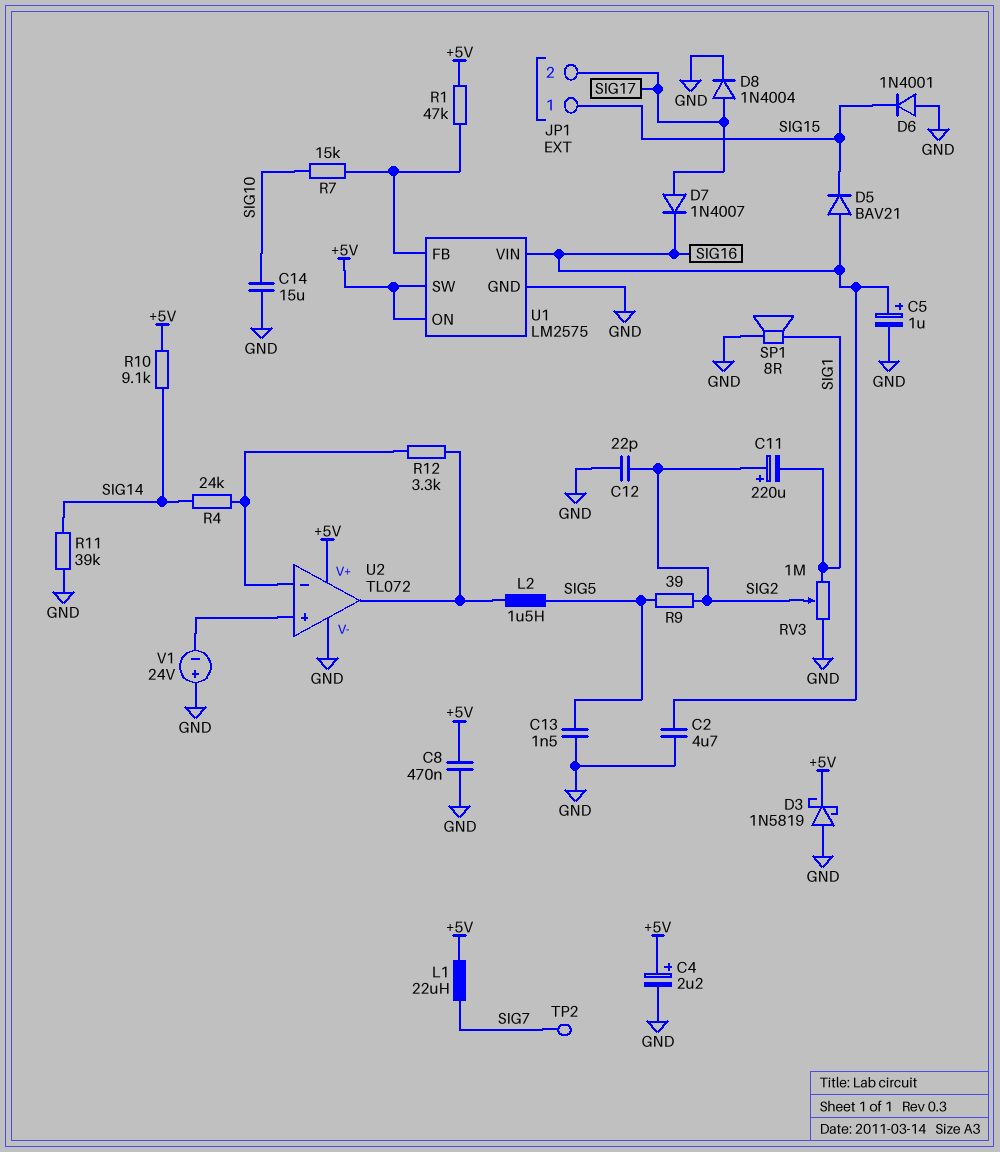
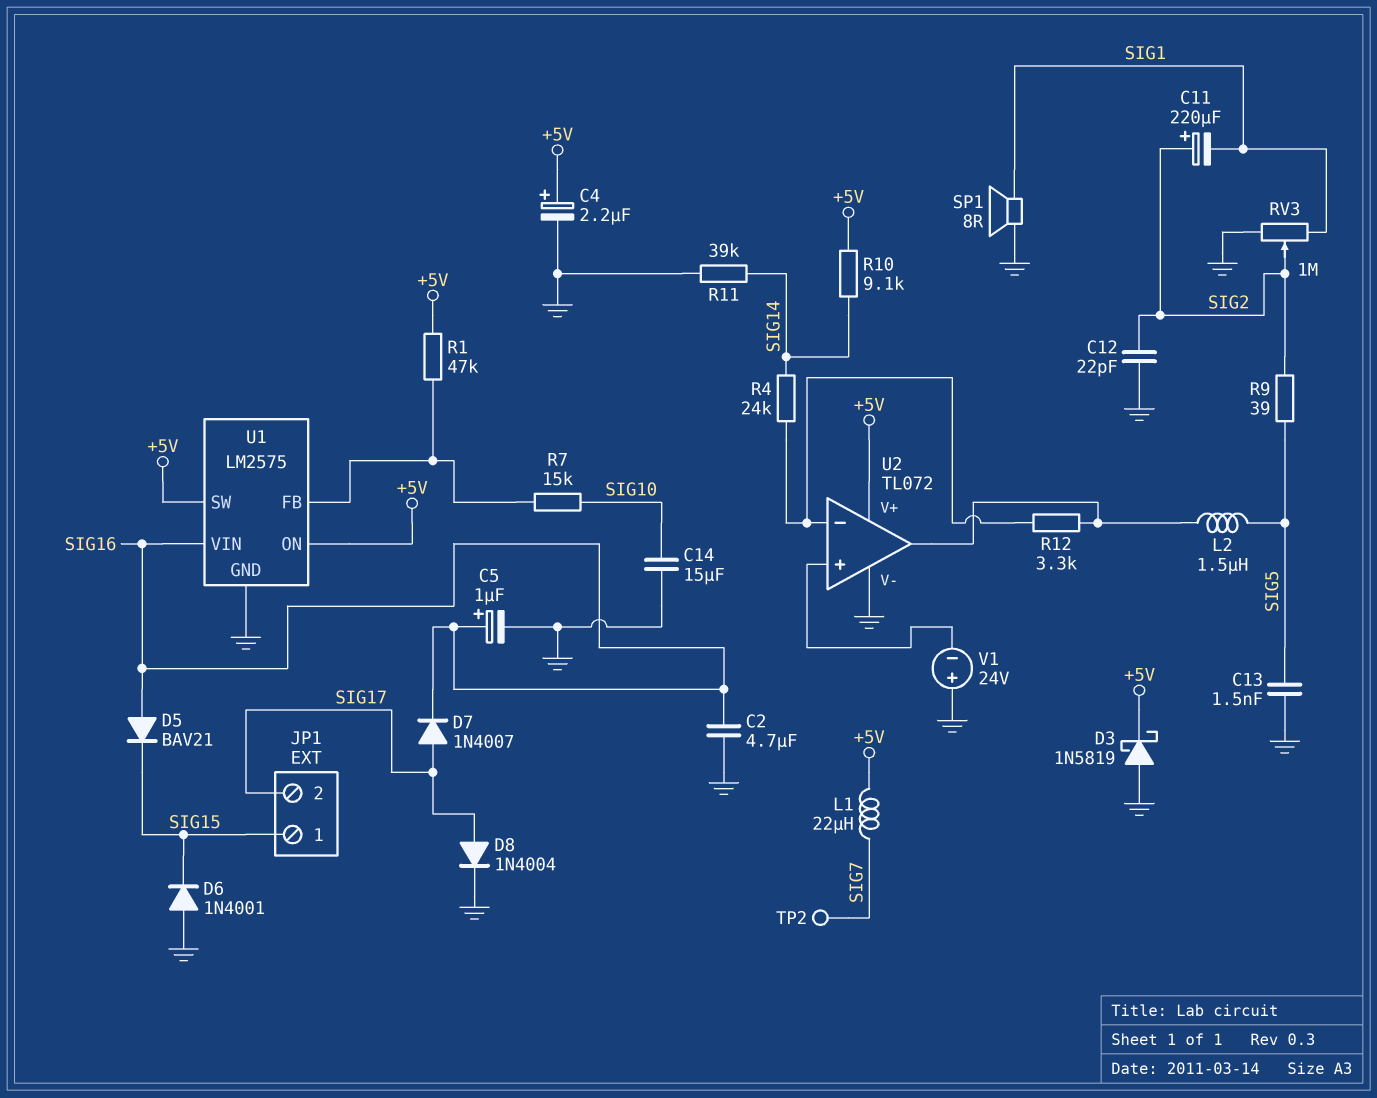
C8: 470nF (+5V, GND) -> none

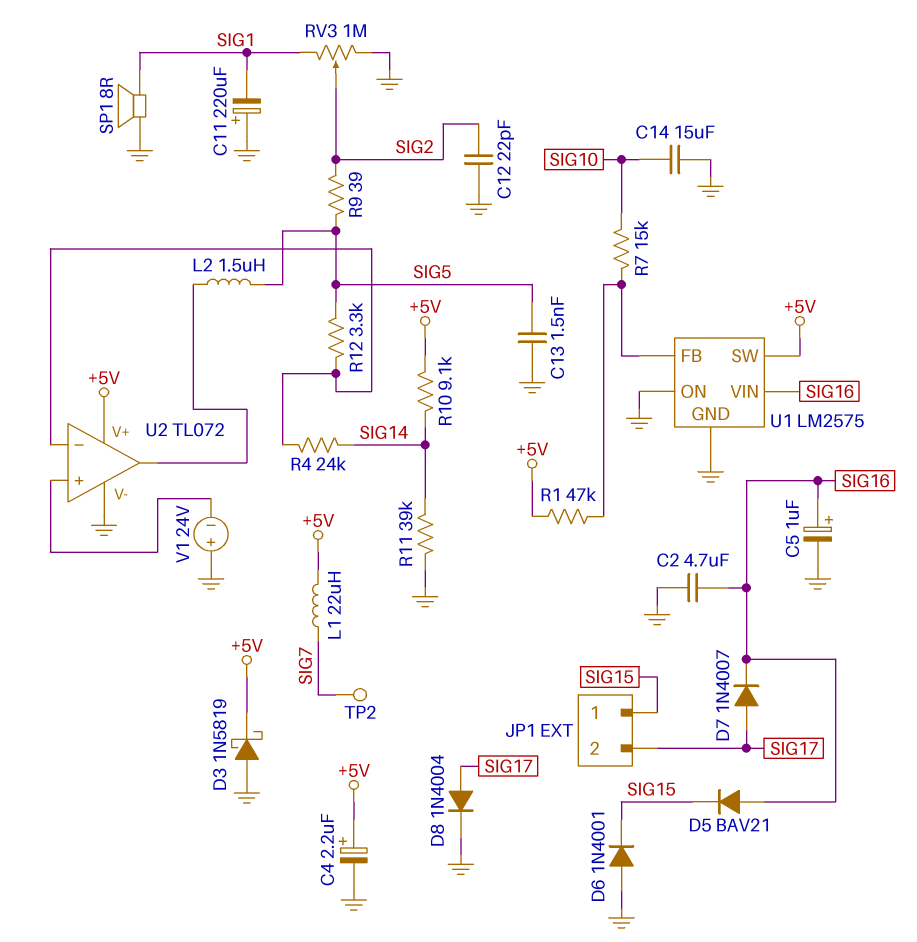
C11: 220uF (plus SIG2, minus SIG1) -> 220uF (plus GND, minus SIG1)
R12: 3.3k (U2/in-, U2/out) -> 3.3k (SIG5, U2/in-)
U1 pin ON: +5V -> GND

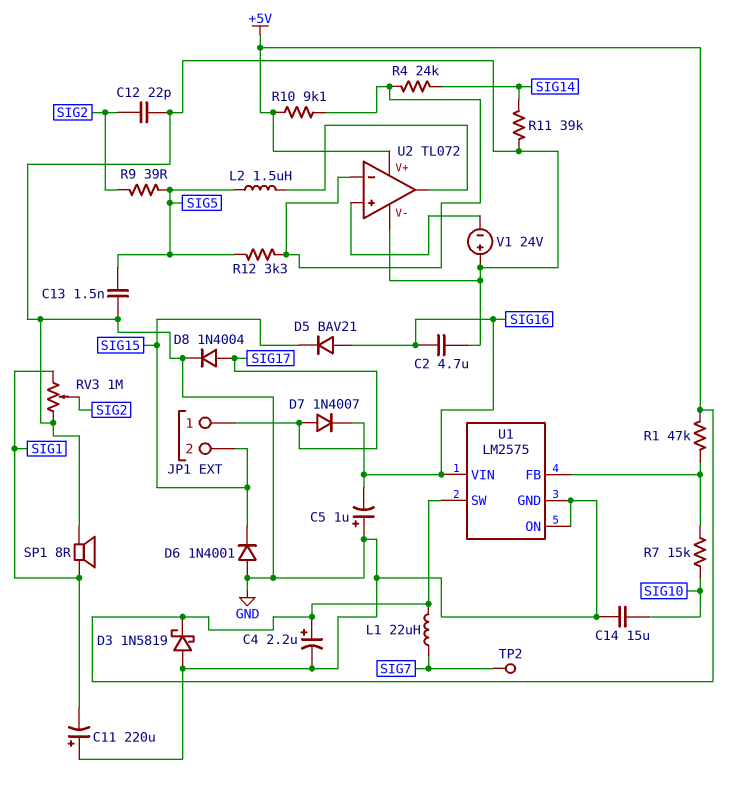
C5: 1uF (plus SIG16, minus GND) -> 1uF (plus GND, minus SIG16)
JP1 pin 1: SIG15 -> SIG17
JP1 pin 2: SIG17 -> SIG15
R10: 9.1k (+5V, SIG14) -> 9.1k (+5V, U2/in-)

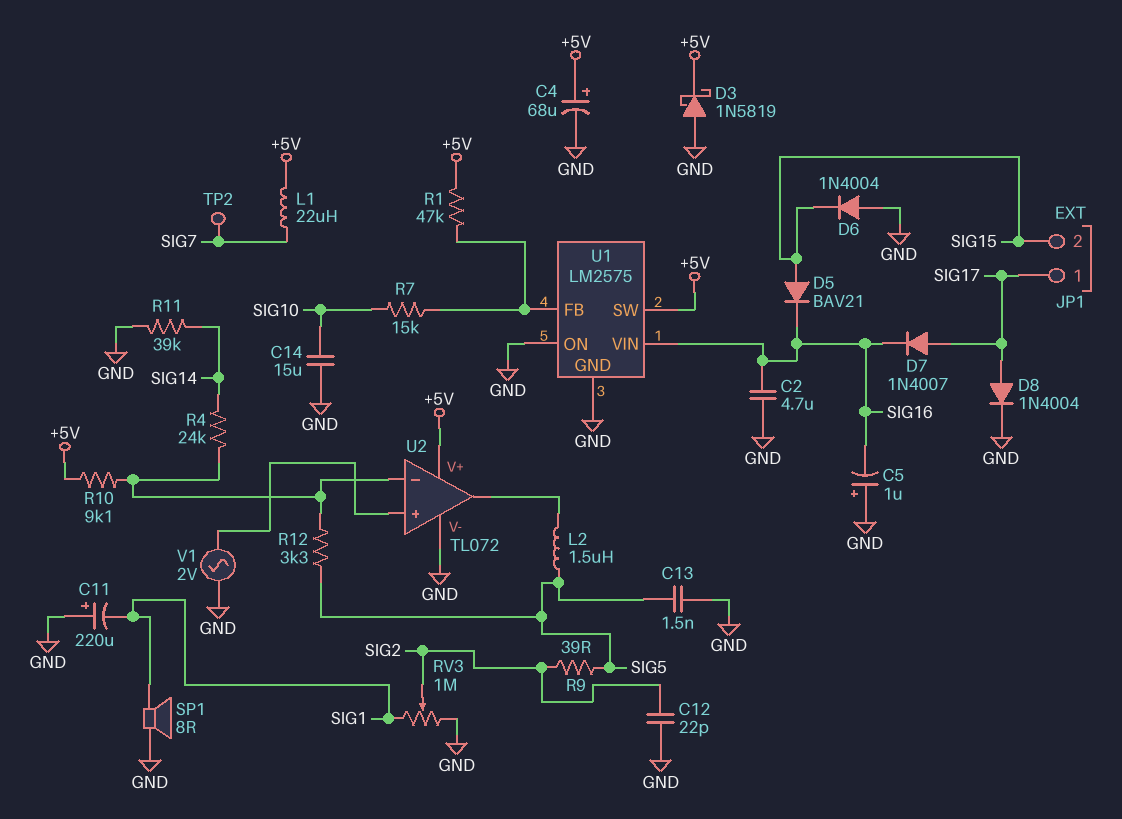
C4: 2.2uF (plus +5V, minus GND) -> 68uF (plus +5V, minus GND)
D5: diode BAV21 (A SIG16, K SIG15) -> diode BAV21 (A SIG15, K SIG16)
D6: diode 1N4001 (A GND, K SIG15) -> diode 1N4004 (A GND, K SIG15)
V1: 24V (plus GND, minus U2/in+) -> AC 2V (GND, U2/in+)

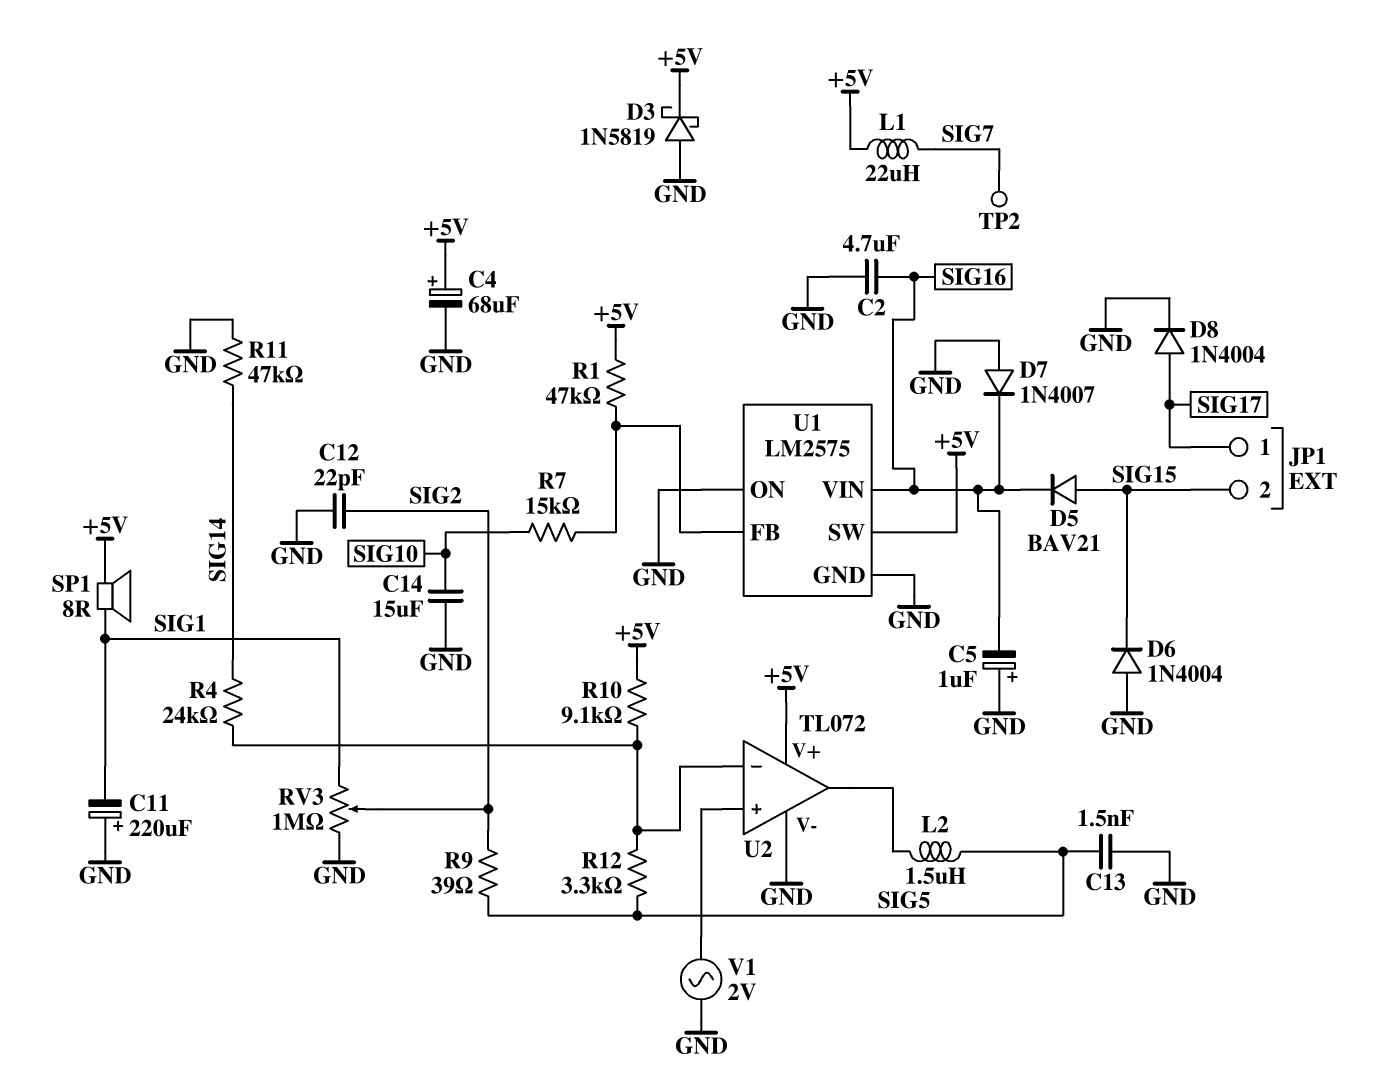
D7: diode 1N4007 (A SIG17, K SIG16) -> diode 1N4007 (A GND, K SIG16)
R11: 39k (GND, SIG14) -> 47k (GND, SIG14)
SP1: speaker 8R (GND, SIG1) -> speaker 8R (+5V, SIG1)

